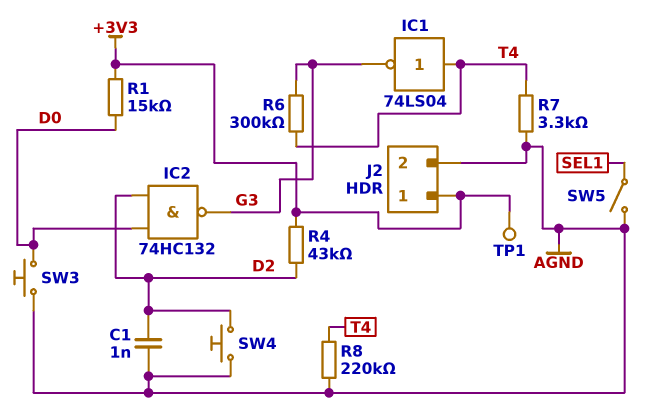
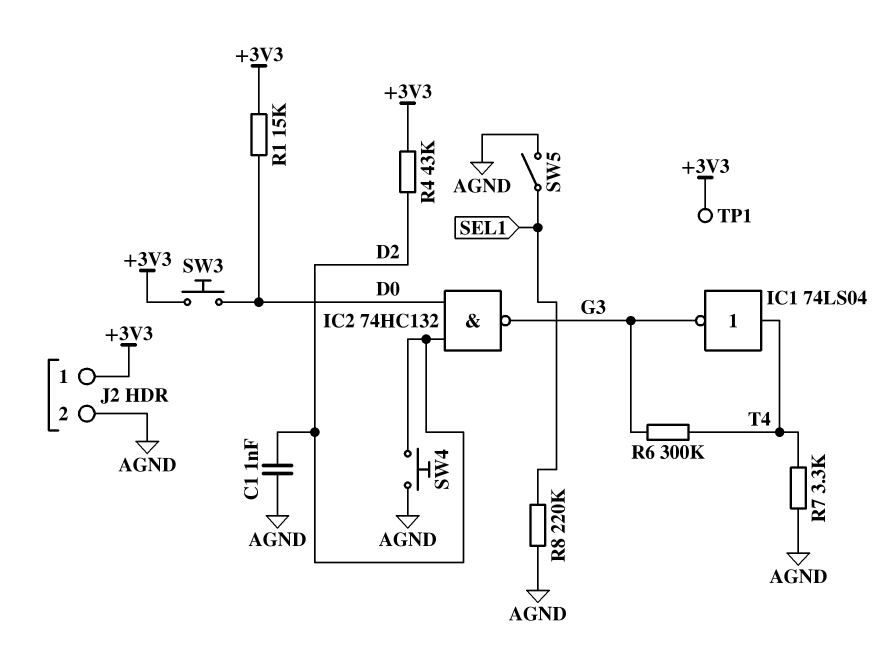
R8: 220k (AGND, T4) -> 220k (AGND, SEL1)
SW3: button (AGND, D0) -> button (+3V3, D0)

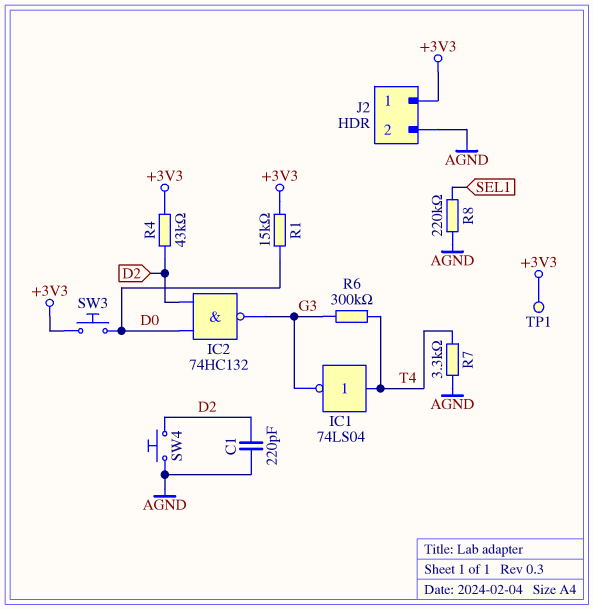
C1: 1nF (AGND, D2) -> 220pF (AGND, D2)
SW5: switch (AGND, SEL1) -> none

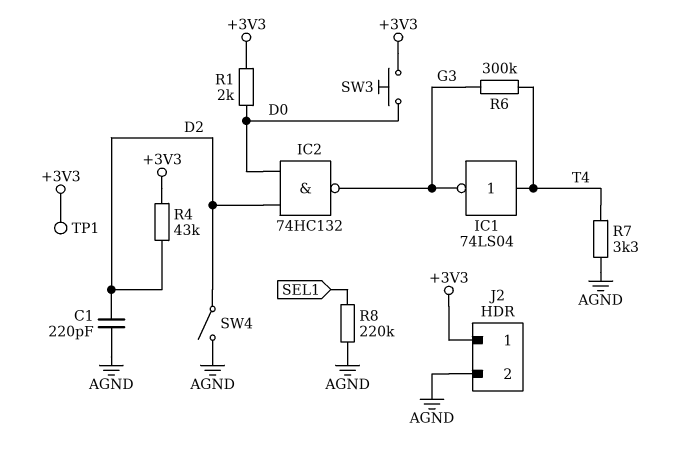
R1: 15k (+3V3, D0) -> 2k (+3V3, D0)
SW4: button (AGND, D2) -> switch (AGND, D2)

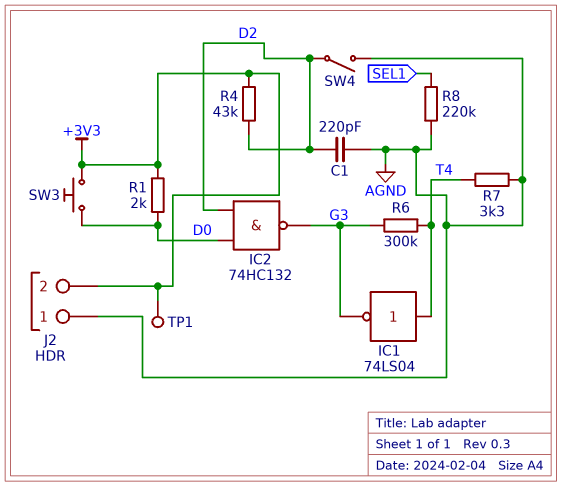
J2 pin 1: +3V3 -> AGND
J2 pin 2: AGND -> +3V3

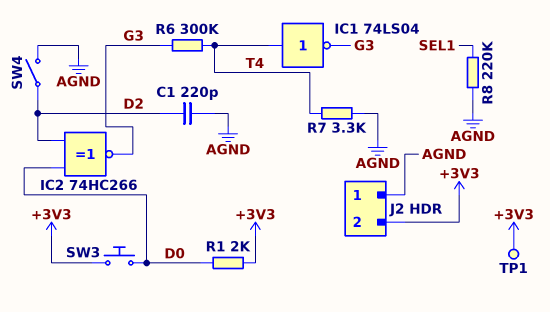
IC2: NAND 74HC132 (in D0, in D2, out G3) -> XNOR 74HC266 (in D0, in D2, out G3)
R4: 43k (+3V3, D2) -> none

